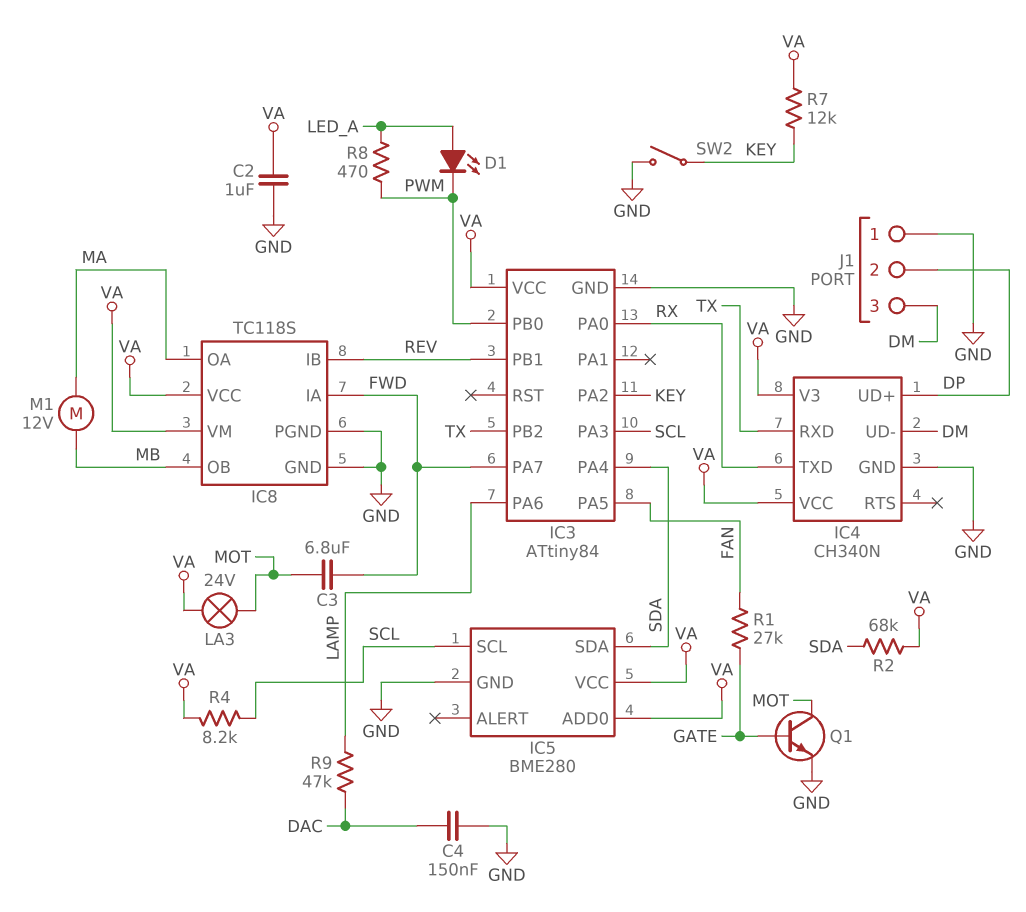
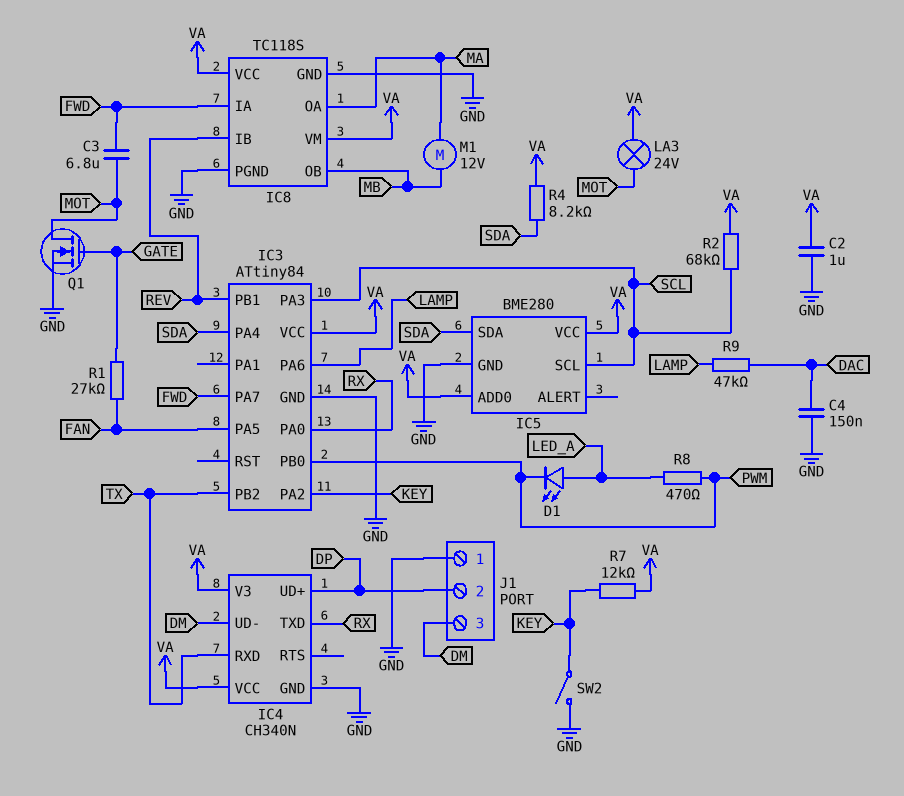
Q1: NPN (B GATE, C MOT, E GND) -> NMOS (G GATE, D MOT, S GND)
R2: 68k (SDA, VA) -> 68k (SCL, VA)
R4: 8.2k (SCL, VA) -> 8.2k (SDA, VA)

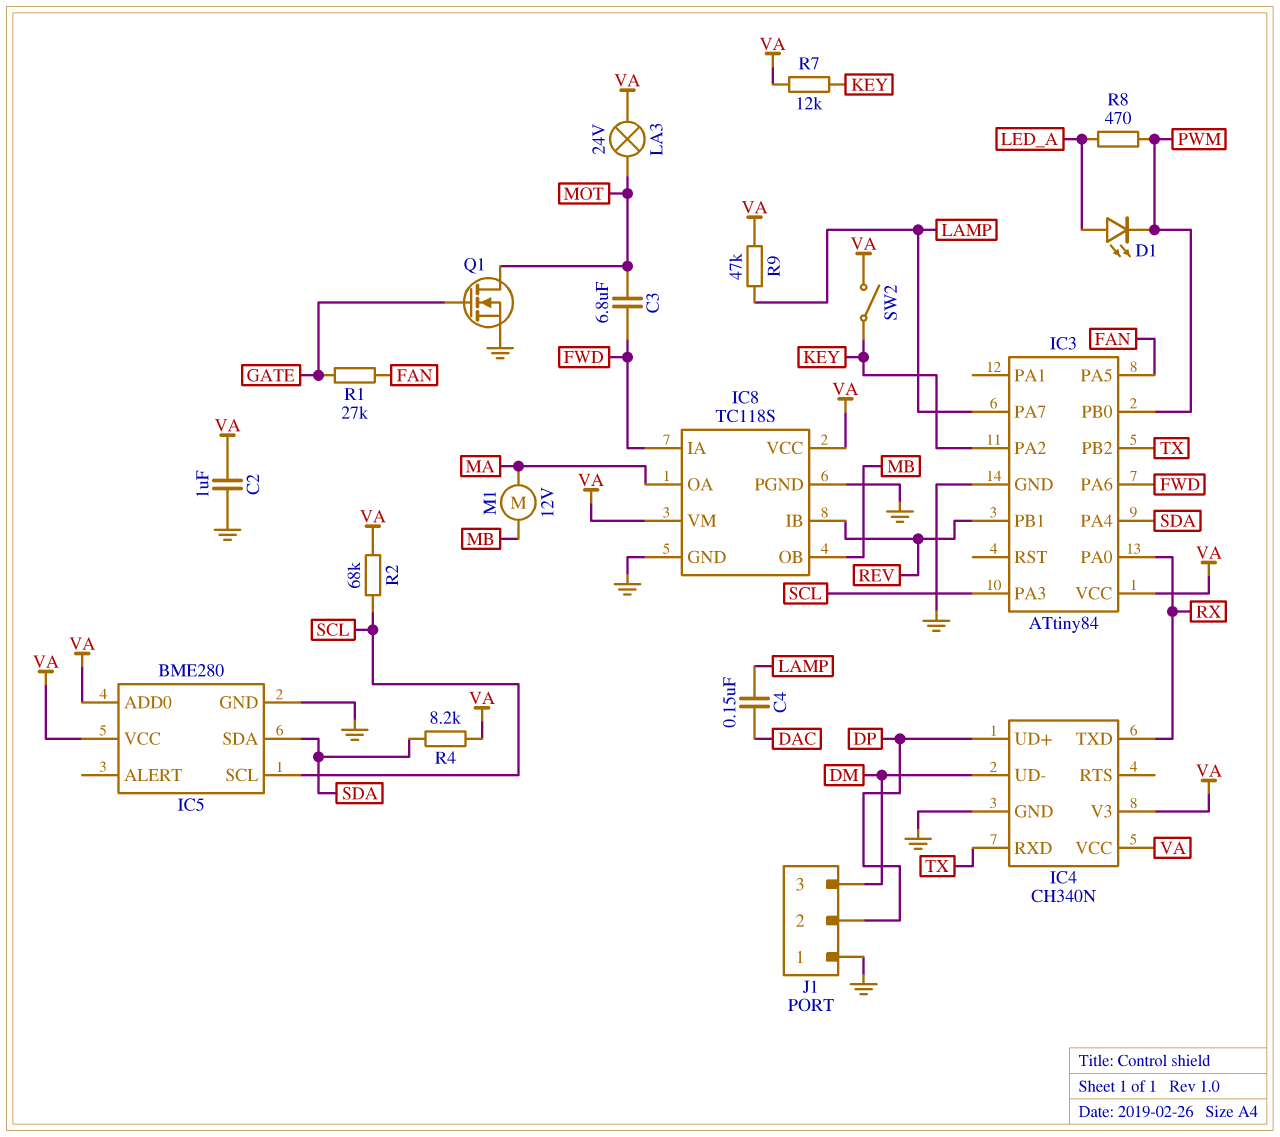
C4: 150nF (DAC, GND) -> 150nF (DAC, LAMP)
IC3 pin PA6: LAMP -> FWD
IC3 pin PA7: FWD -> LAMP
R9: 47k (DAC, LAMP) -> 47k (LAMP, VA)
SW2: switch (GND, KEY) -> switch (KEY, VA)

